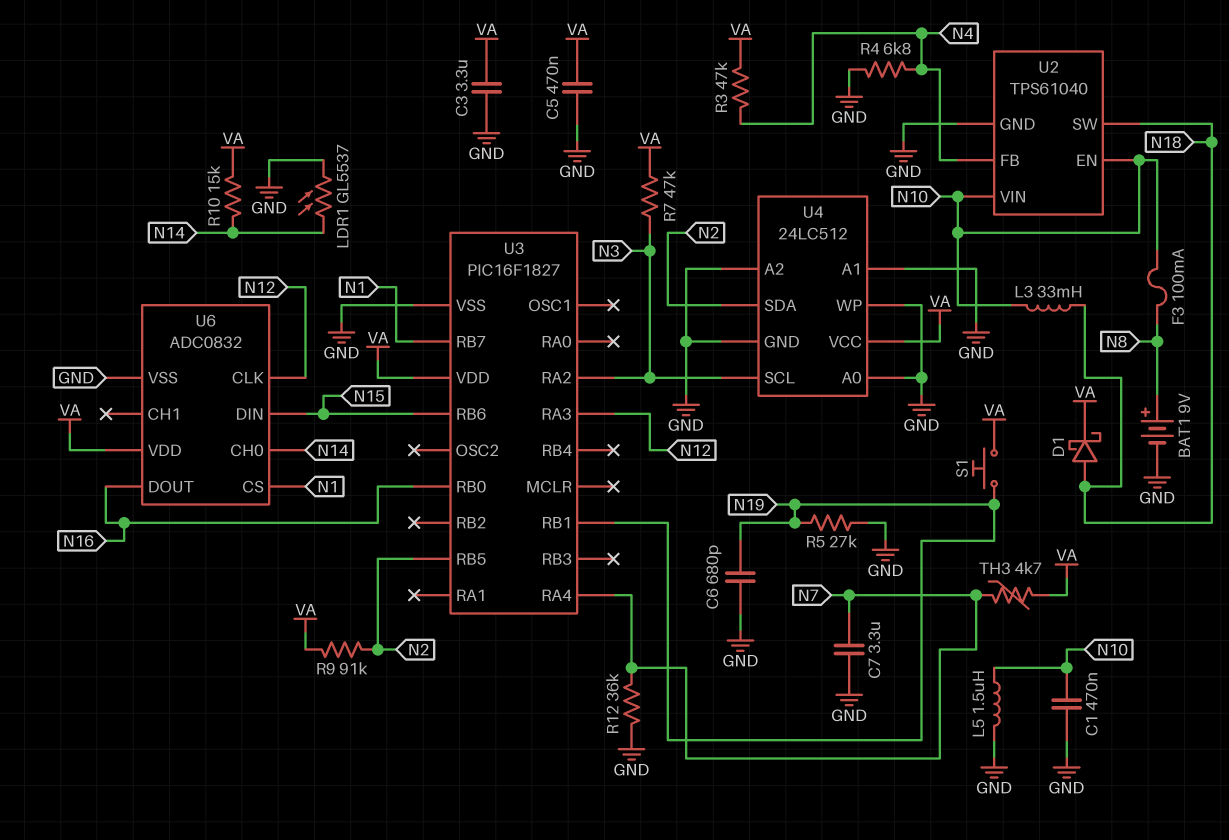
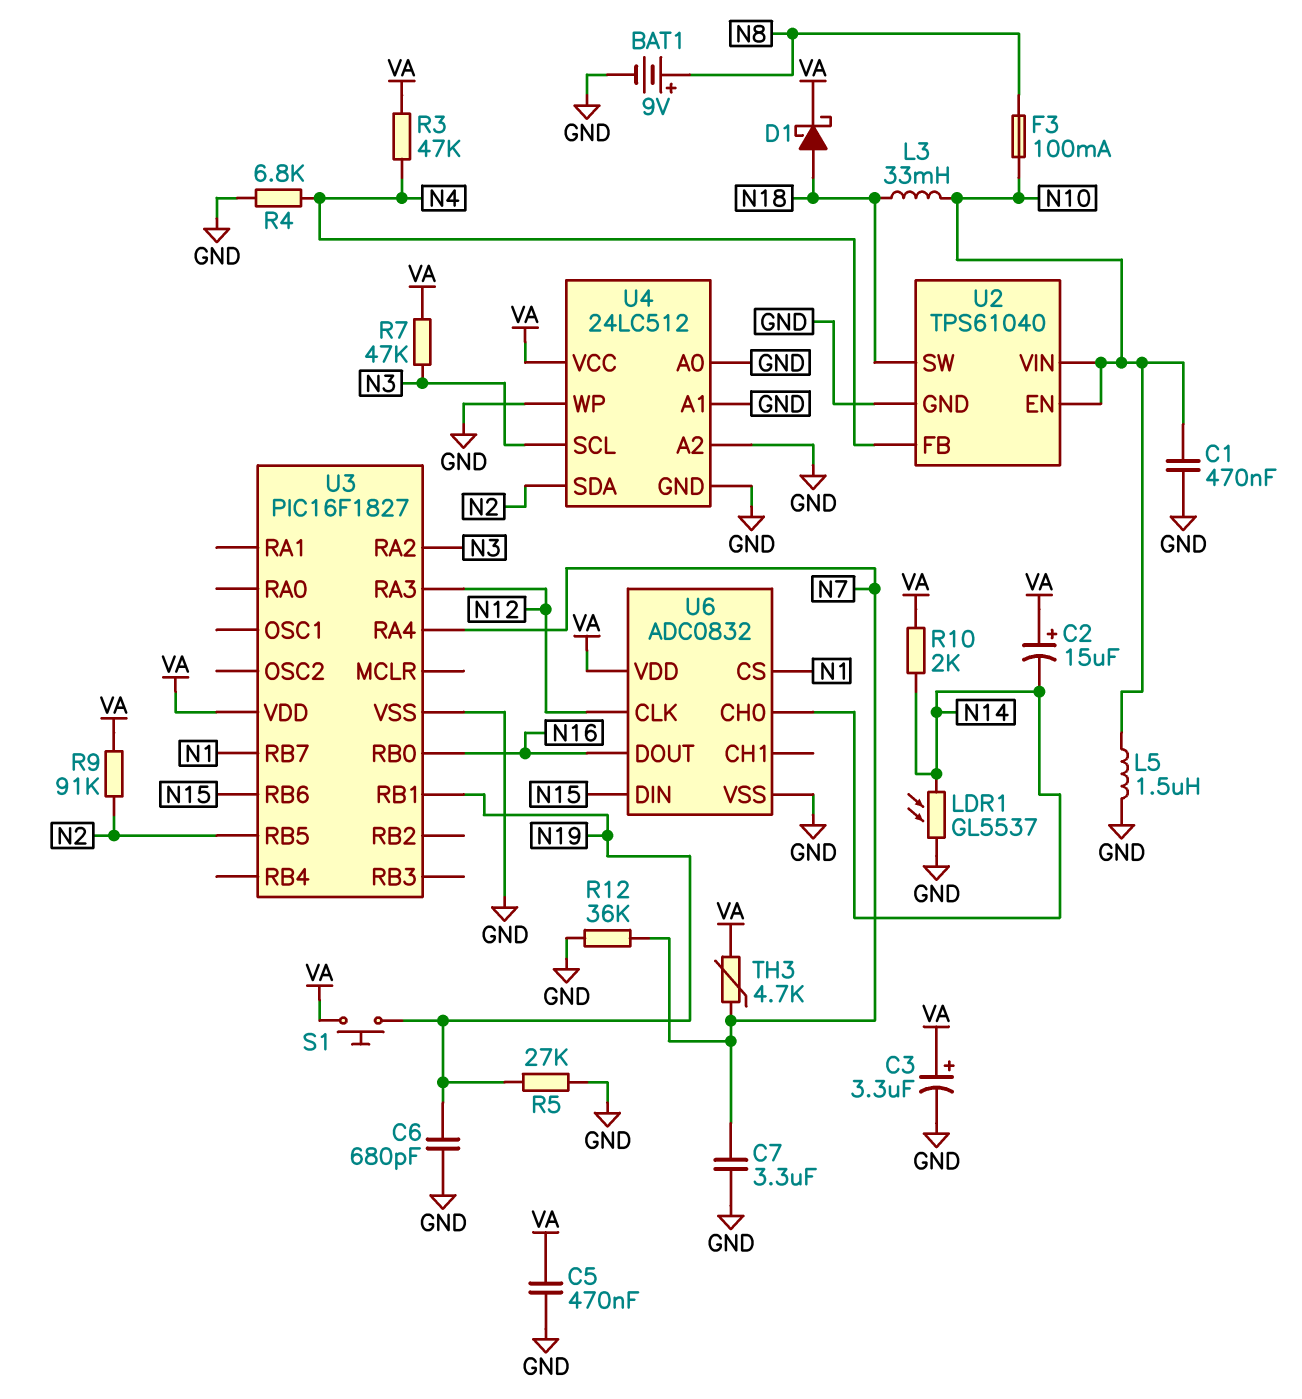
C2: none -> 15uF (plus VA, minus N14)
C3: 3.3uF (GND, VA) -> 3.3uF (plus VA, minus GND)
R10: 15k (N14, VA) -> 2k (N14, VA)

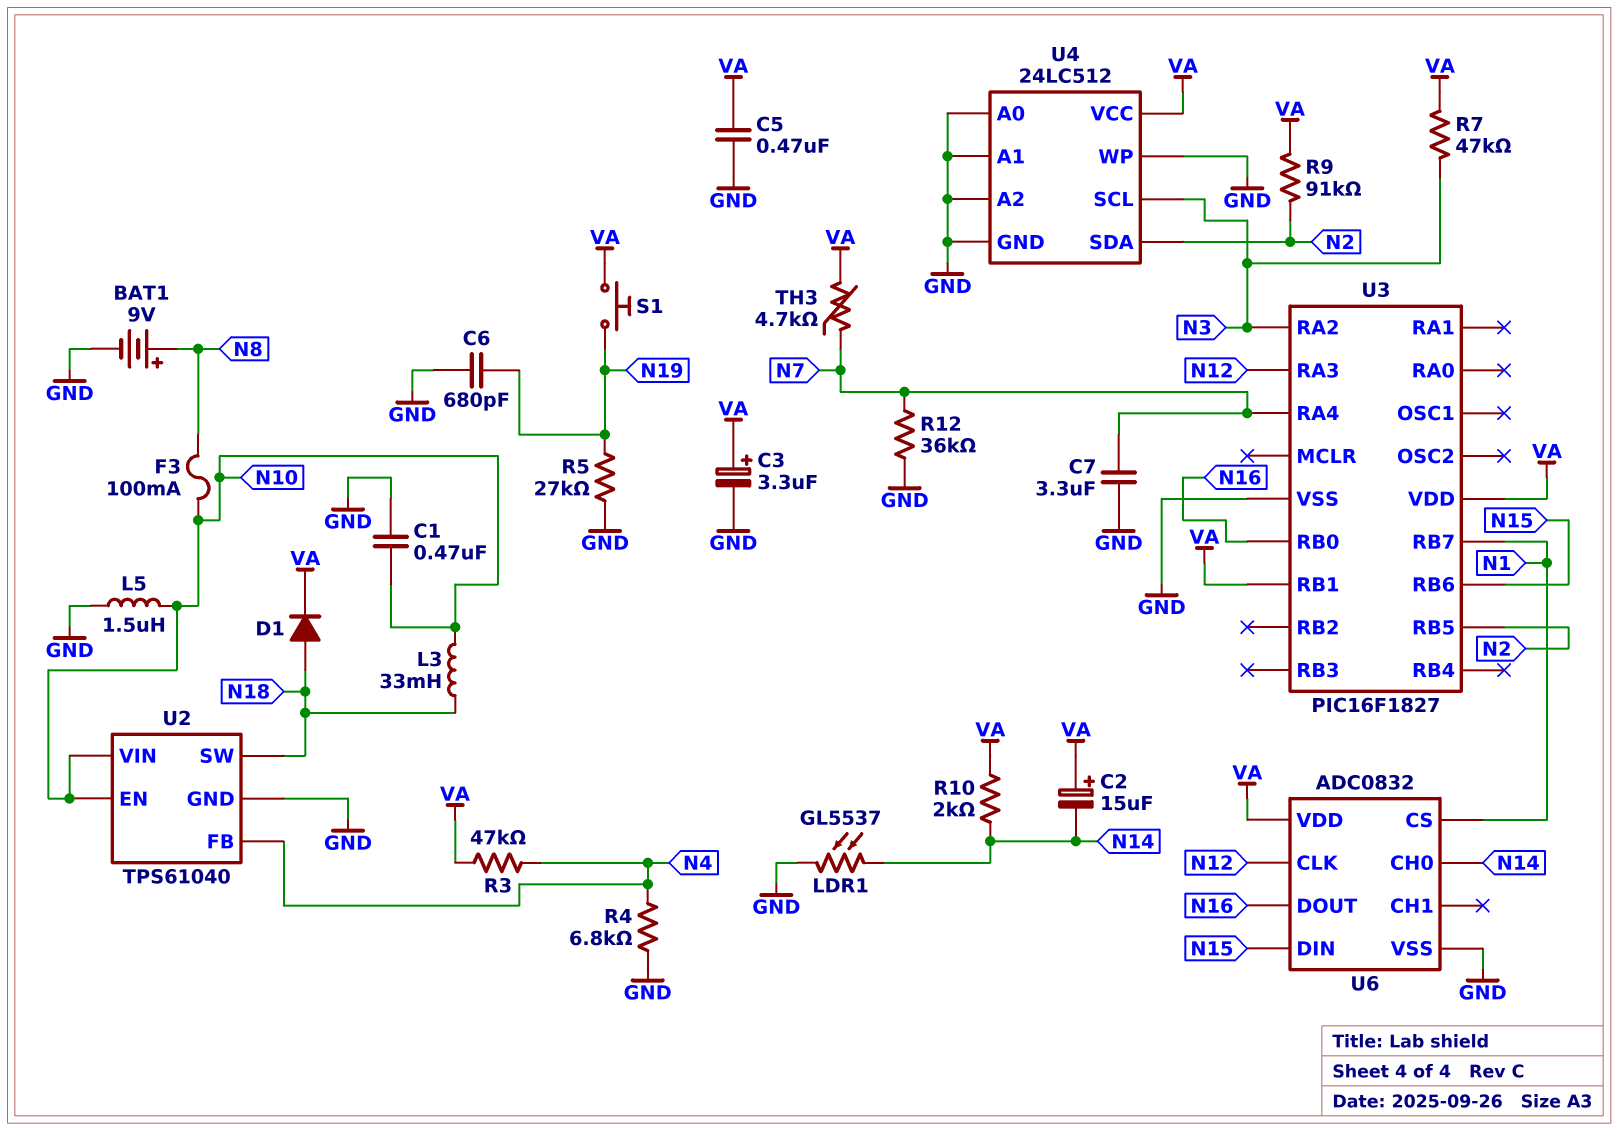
D1: schottky (A N18, K VA) -> diode (A N18, K VA)
U3 pin RB1: N19 -> VA

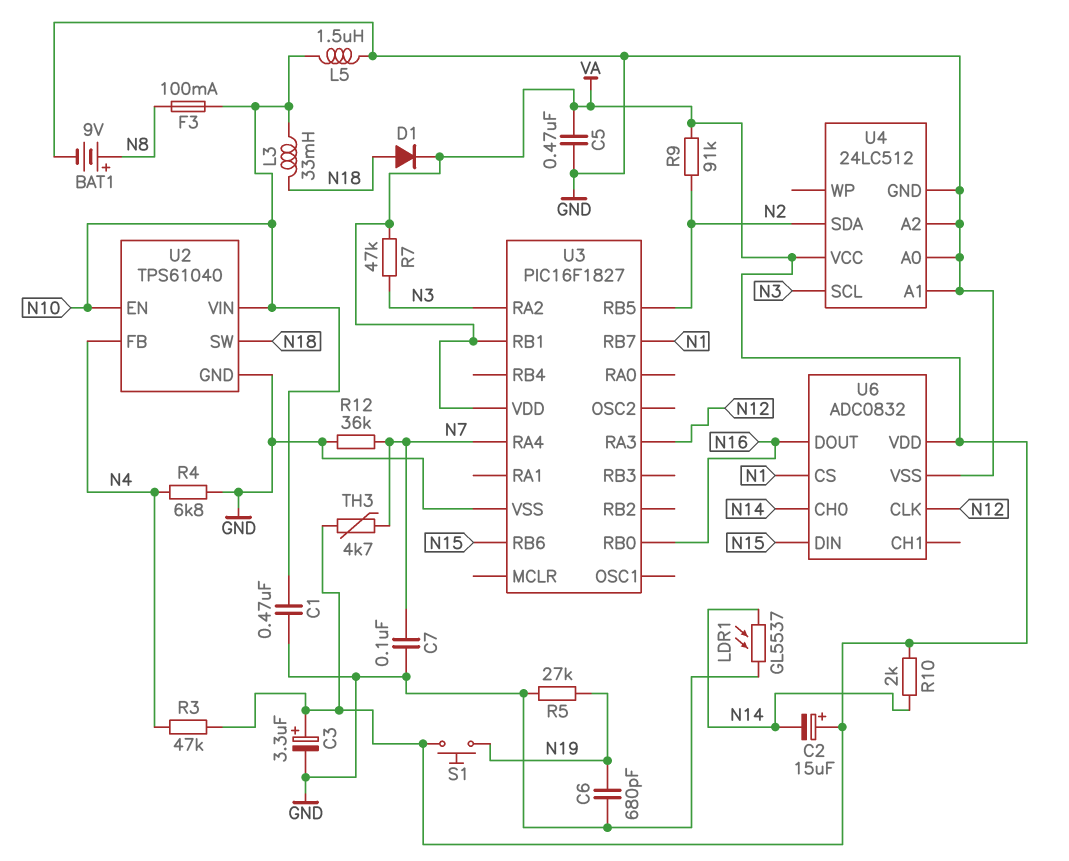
C7: 3.3uF (GND, N7) -> 100nF (GND, N7)
U4 pin WP: GND -> none

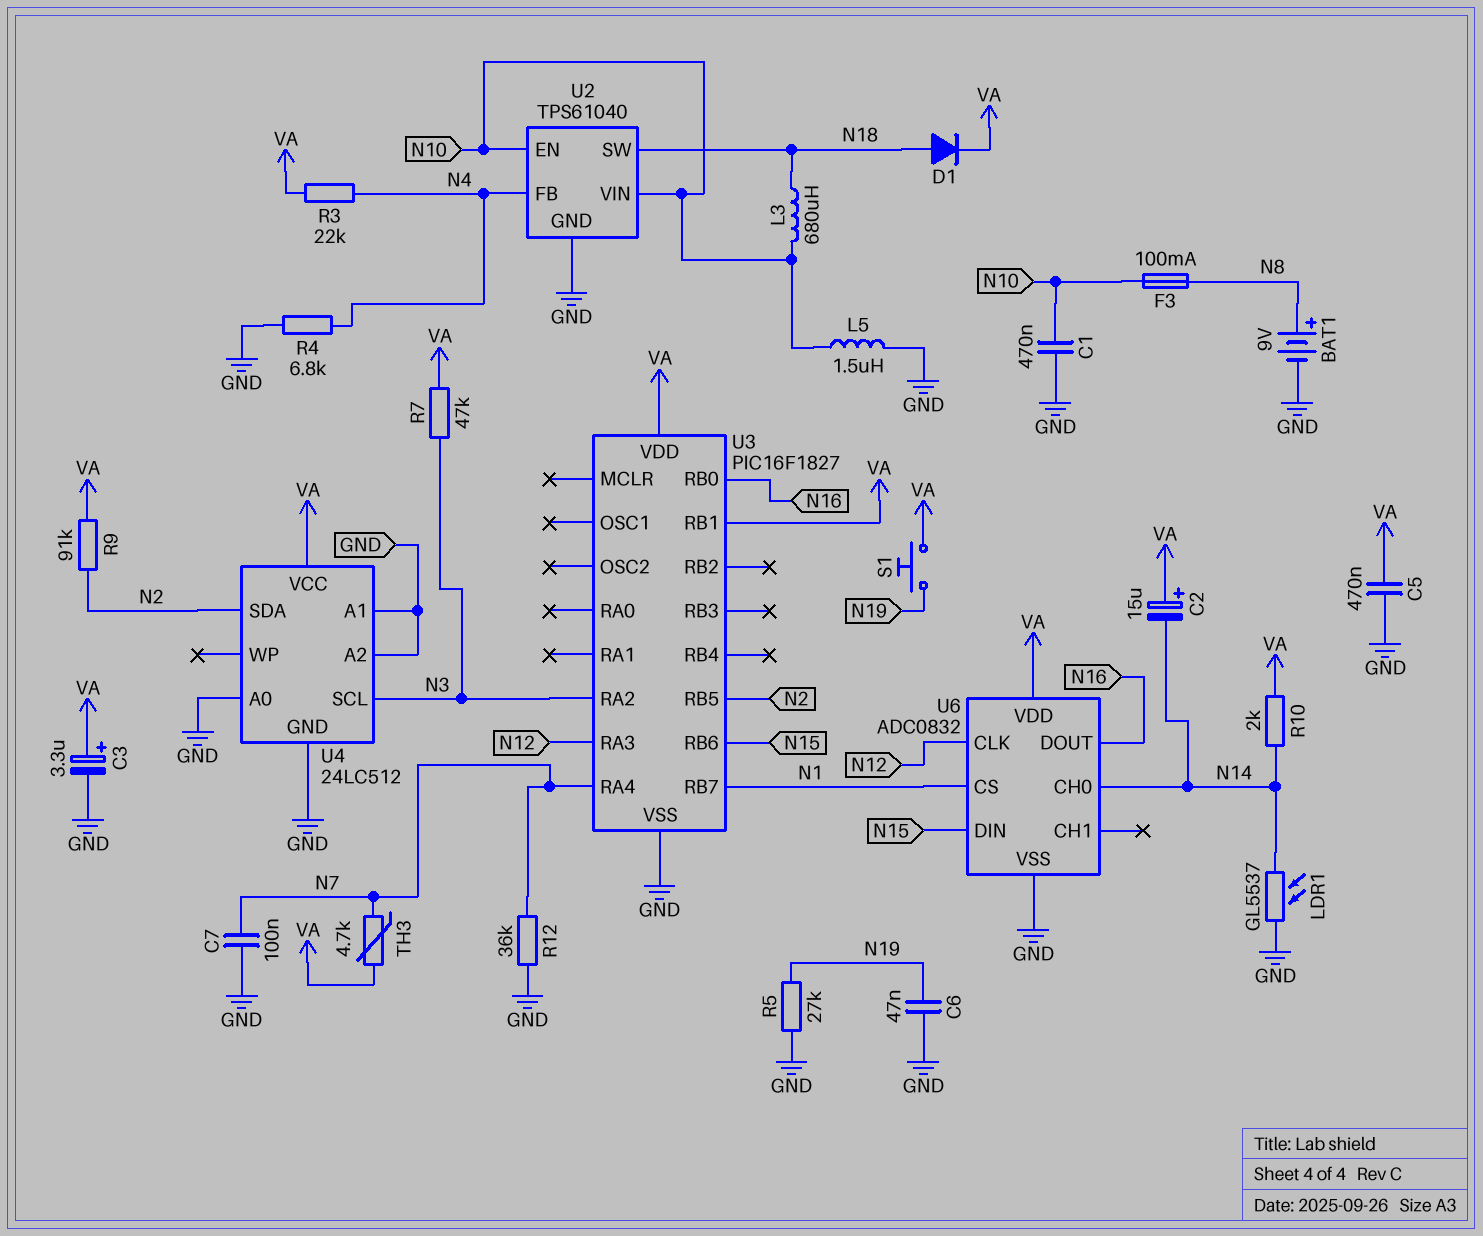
C6: 680pF (GND, N19) -> 47nF (GND, N19)
L3: 33mH (N10, N18) -> 680uH (N10, N18)
R3: 47k (N4, VA) -> 22k (N4, VA)

